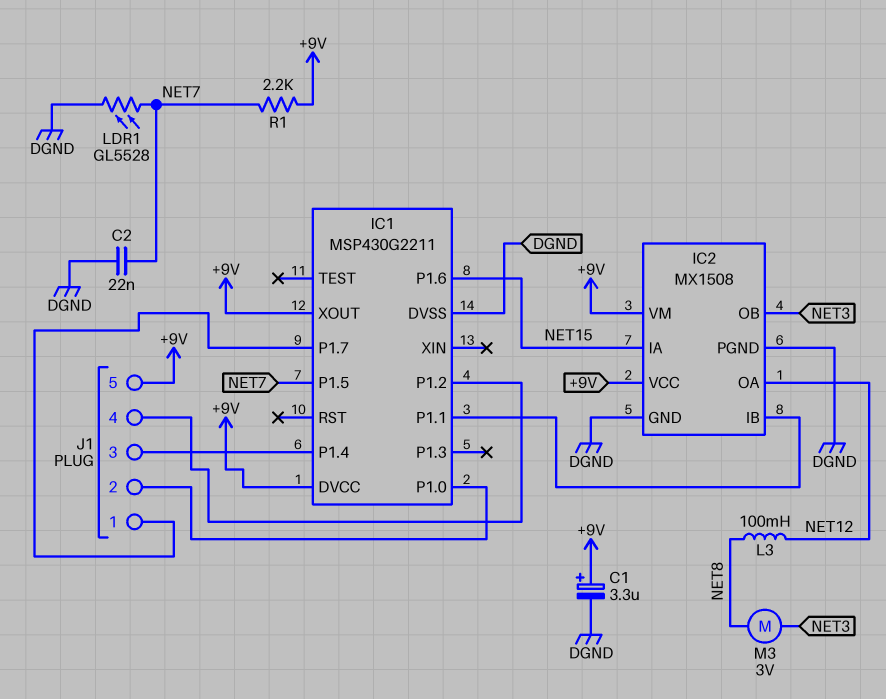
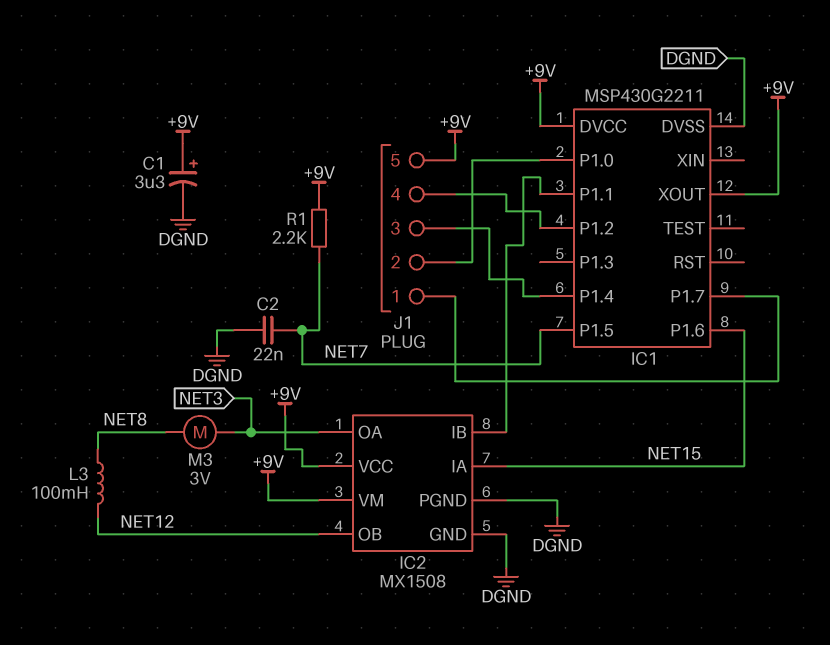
IC2 pin OA: NET12 -> NET3
IC2 pin OB: NET3 -> NET12
LDR1: GL5528 (DGND, NET7) -> none

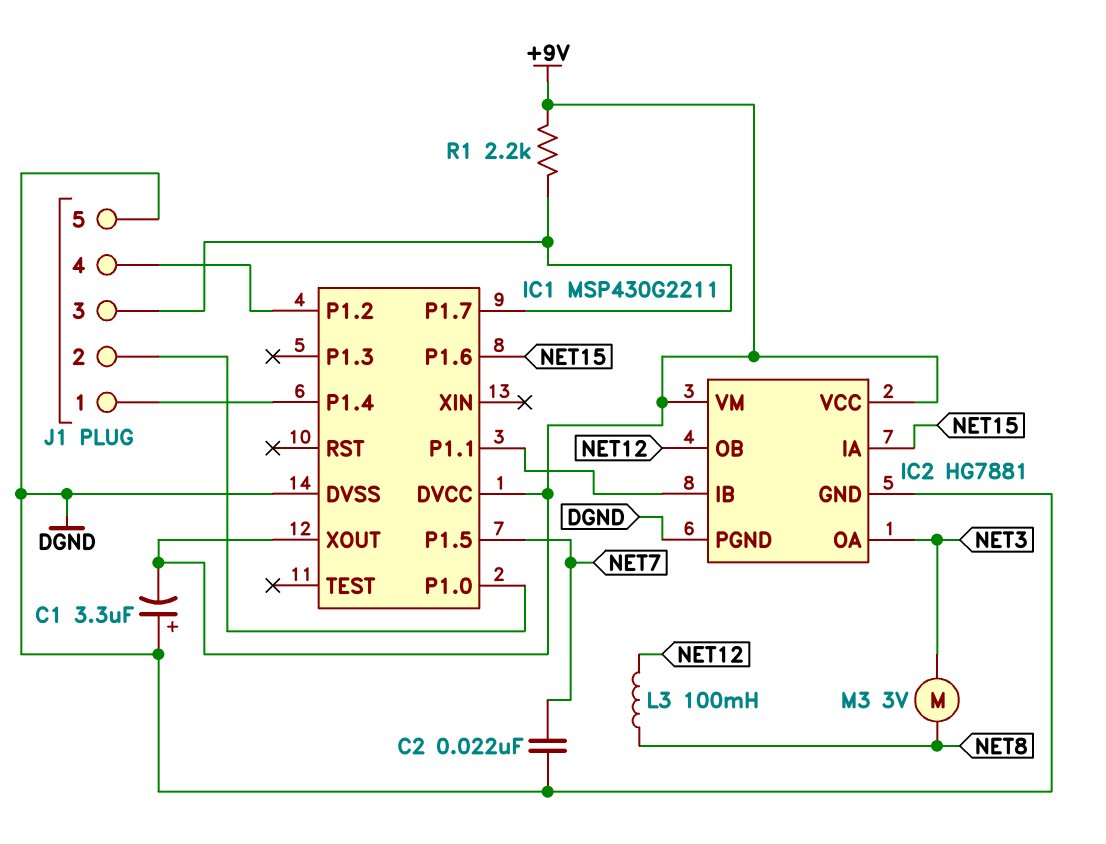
C1: 3.3uF (plus +9V, minus DGND) -> 3.3uF (plus DGND, minus +9V)
IC2: MX1508 -> HG7881
J1 pin 1: IC1/P1.7 -> IC1/P1.4
J1 pin 3: IC1/P1.4 -> IC1/P1.7
J1 pin 5: +9V -> DGND
R1: 2.2k (+9V, NET7) -> 2.2k (+9V, IC1/P1.7)

